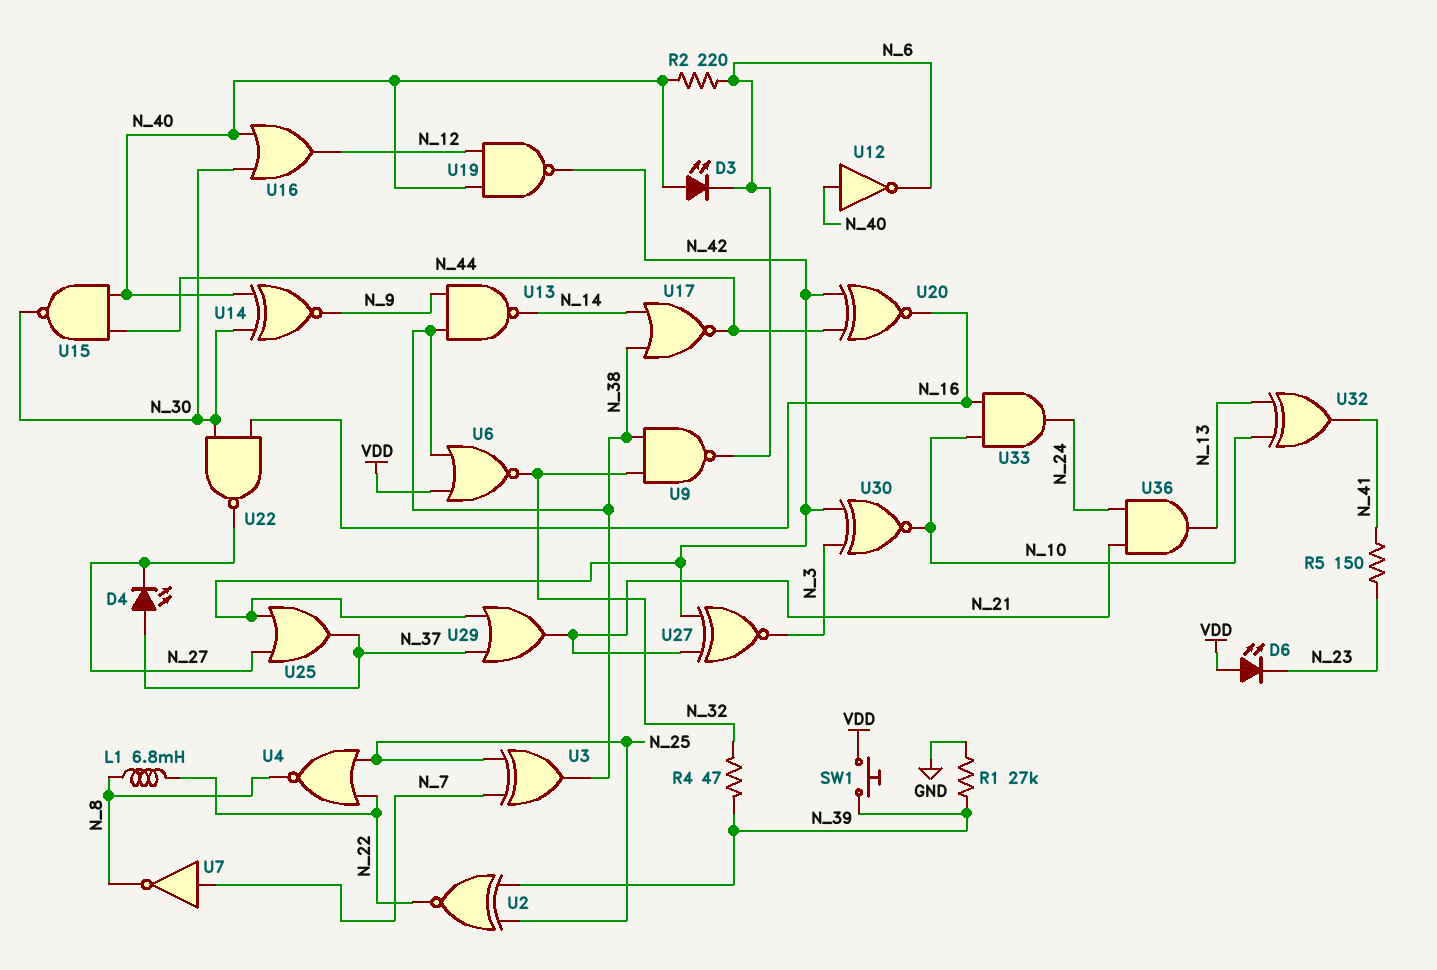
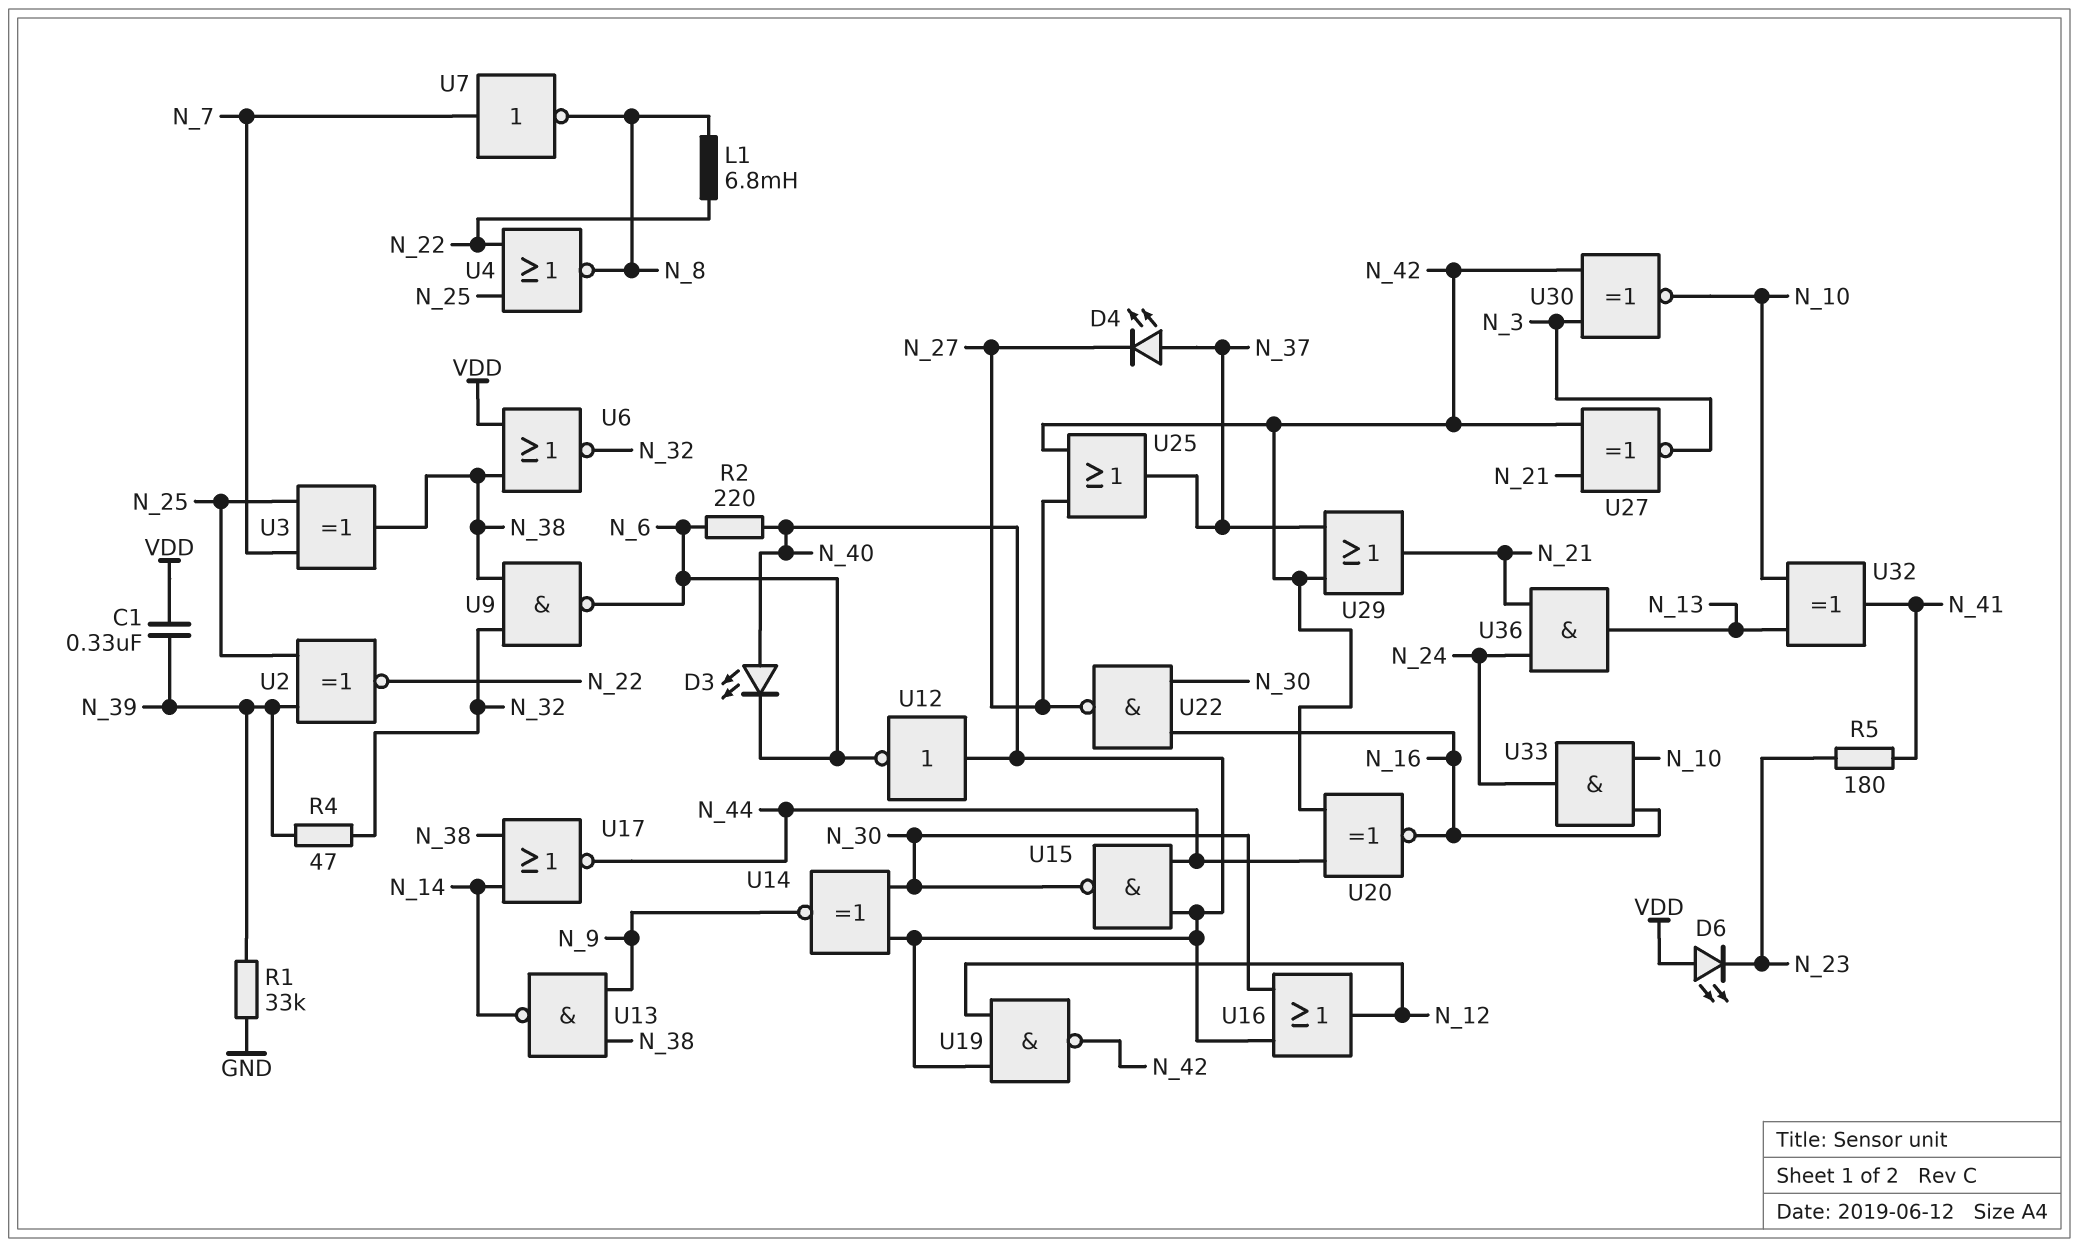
C1: none -> 330nF (N_39, VDD)
R1: 27k (GND, N_39) -> 33k (GND, N_39)
R5: 150 (N_23, N_41) -> 180 (N_23, N_41)
SW1: button (N_39, VDD) -> none

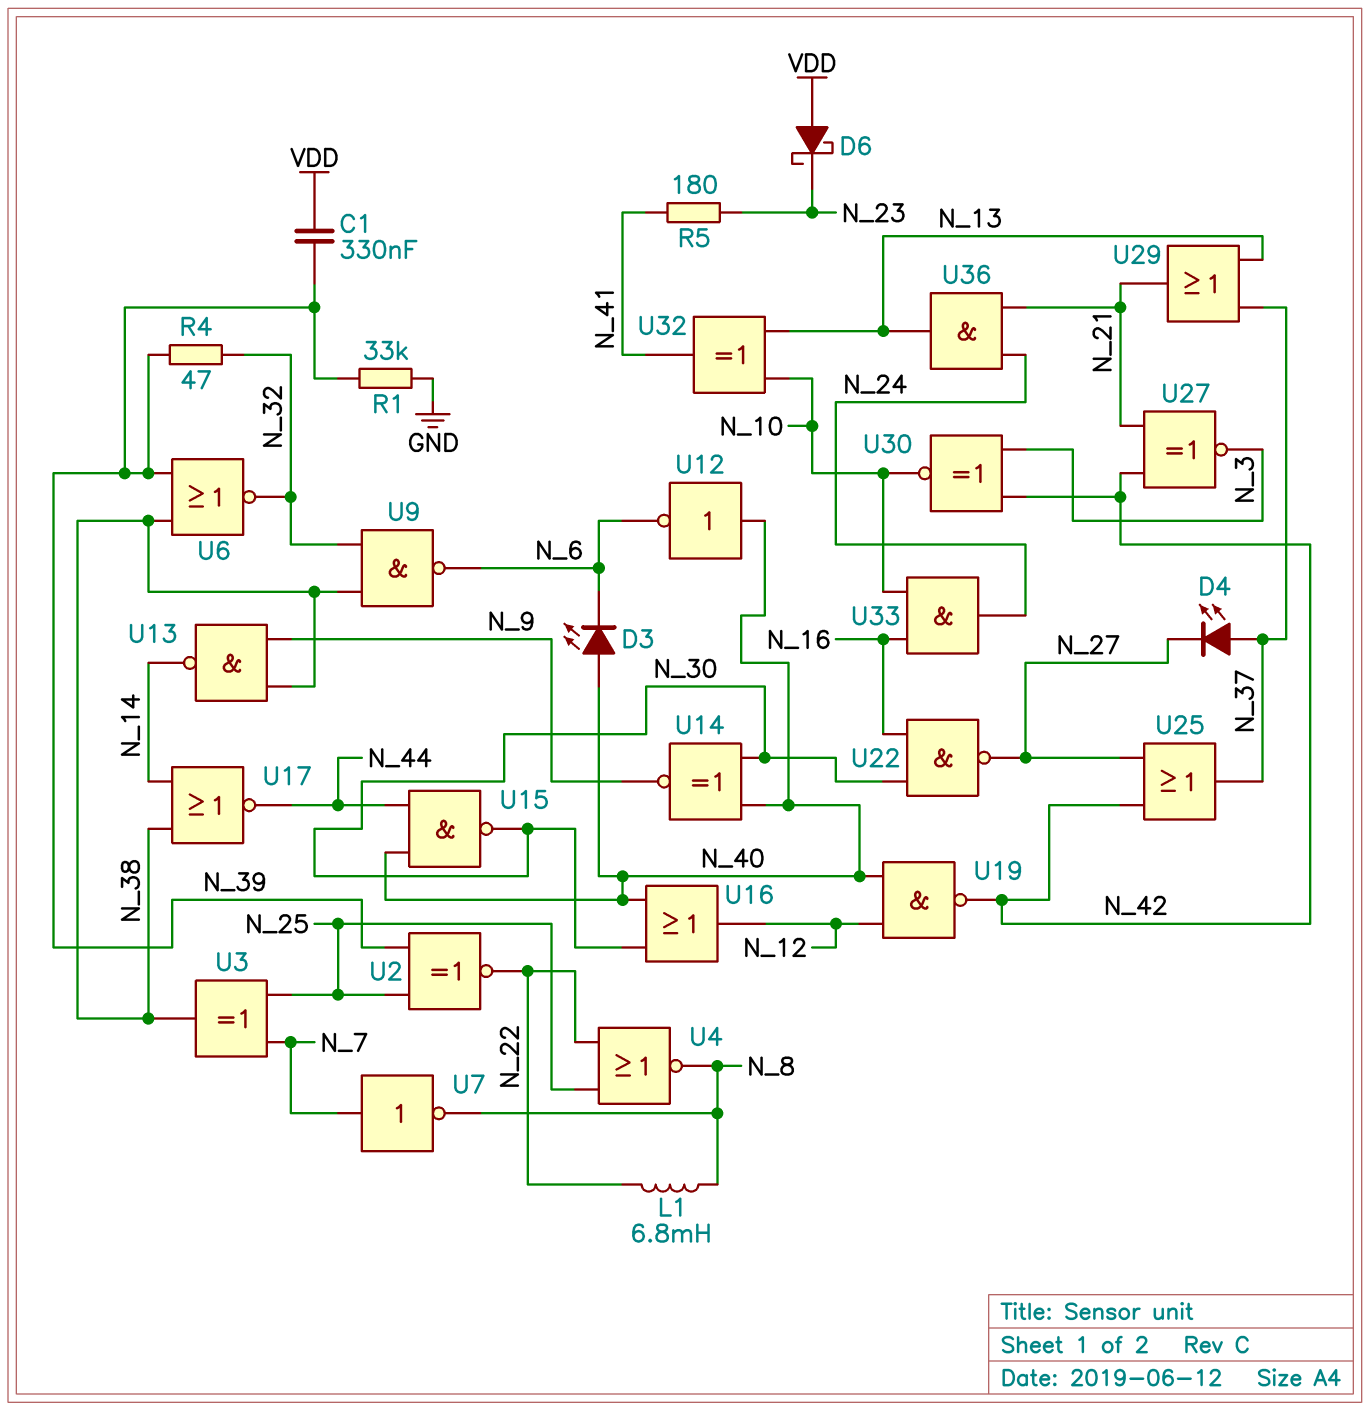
D6: LED (A VDD, K N_23) -> schottky (A VDD, K N_23)
R2: 220 (N_6, N_40) -> none
U6: NOR (in N_38, in VDD, out N_32) -> NOR (in N_38, in N_39, out N_32)
U20: XNOR (in N_42, in N_44, out N_16) -> none
U29: OR (in N_37, in N_42, out N_21) -> OR (in N_13, in N_37, out N_21)

